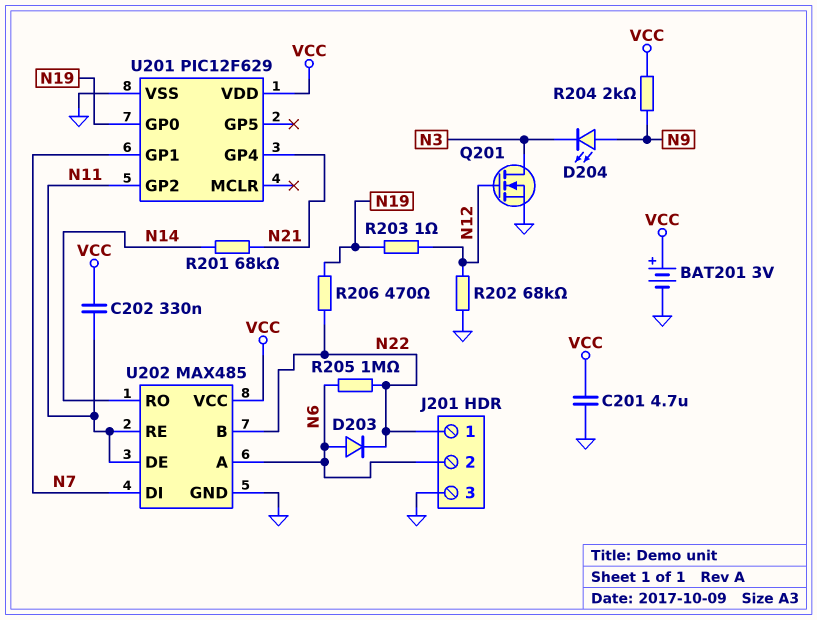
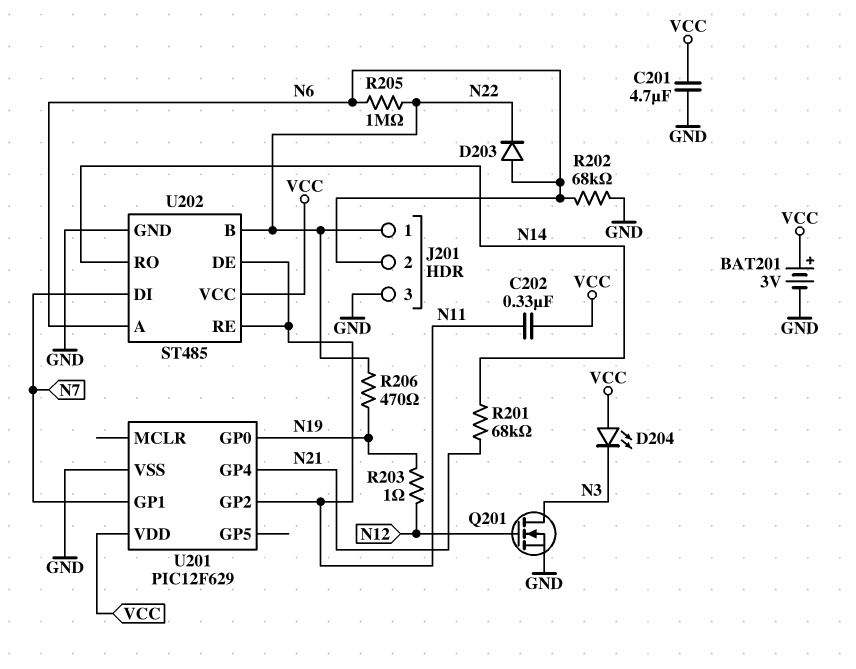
D204: LED (A N9, K N3) -> LED (A VCC, K N3)
R202: 68k (GND, N12) -> 68k (GND, N6)
R204: 2k (N9, VCC) -> none
U202: MAX485 -> ST485

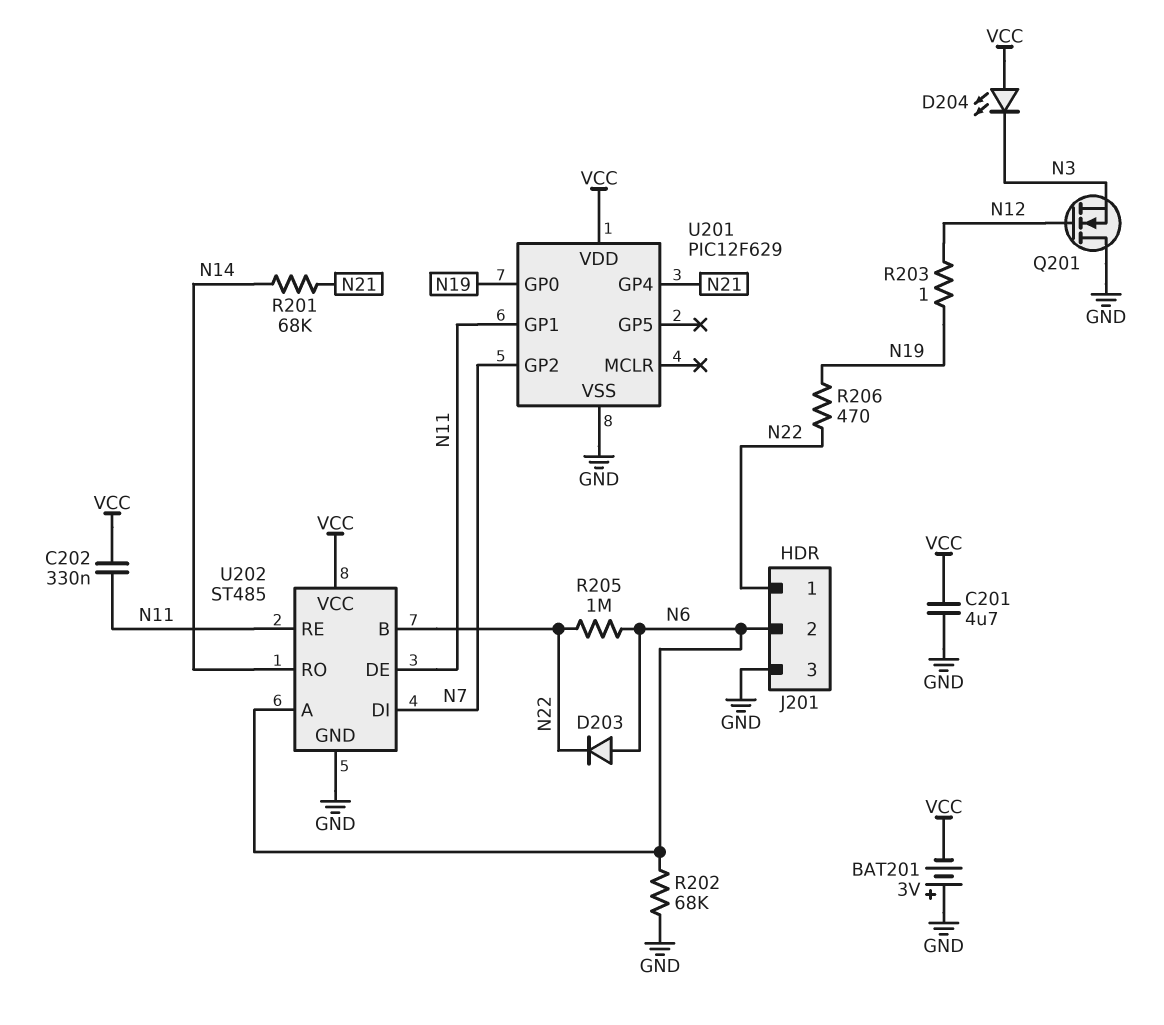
BAT201: 3V (plus VCC, minus GND) -> 3V (plus GND, minus VCC)
Q201: NMOS (G N12, D N3, S GND) -> NMOS (G N12, D GND, S N3)
U201 pin GP1: N7 -> N11
U201 pin GP2: N11 -> N7

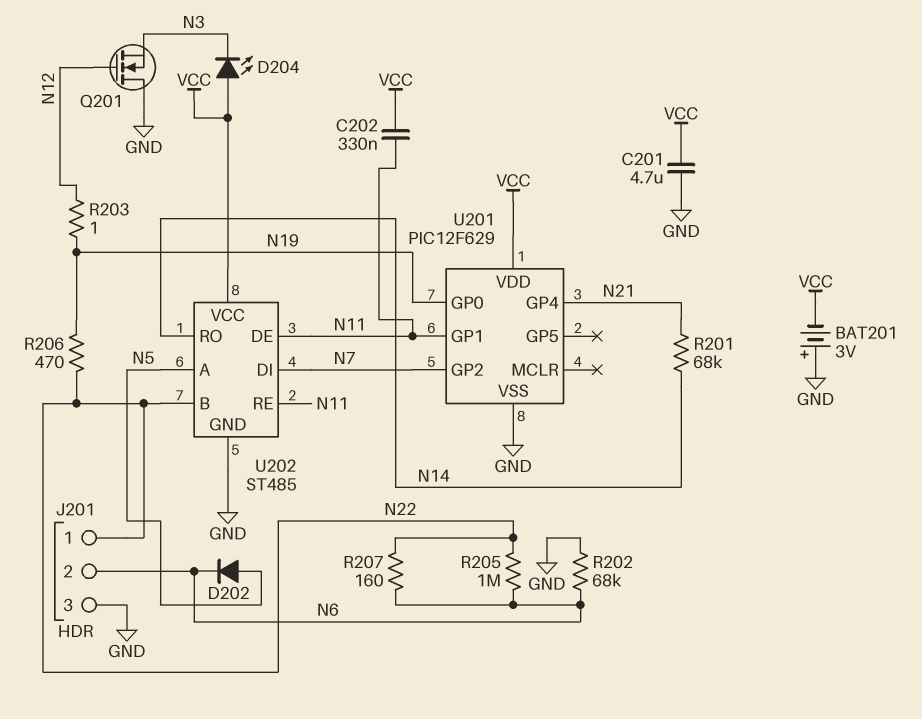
D202: none -> diode (A N5, K N6)
D203: diode (A N6, K N22) -> none
R207: none -> 160 (N6, N22)
U202 pin A: N6 -> N5

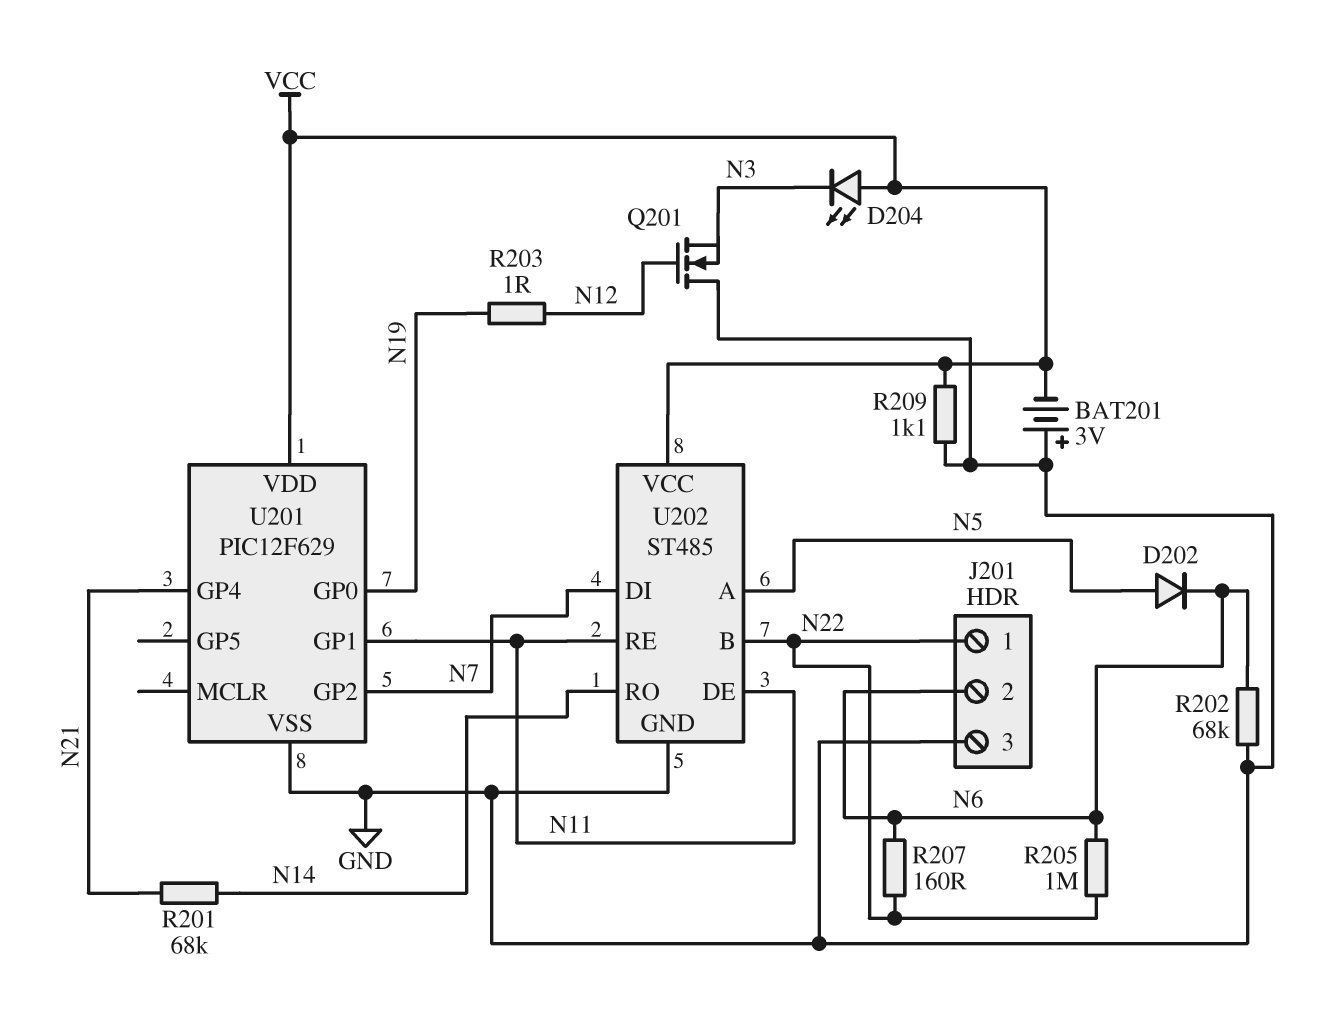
C201: 4.7uF (GND, VCC) -> none
C202: 330nF (N11, VCC) -> none
R206: 470 (N19, N22) -> none
R209: none -> 1.1k (GND, VCC)

